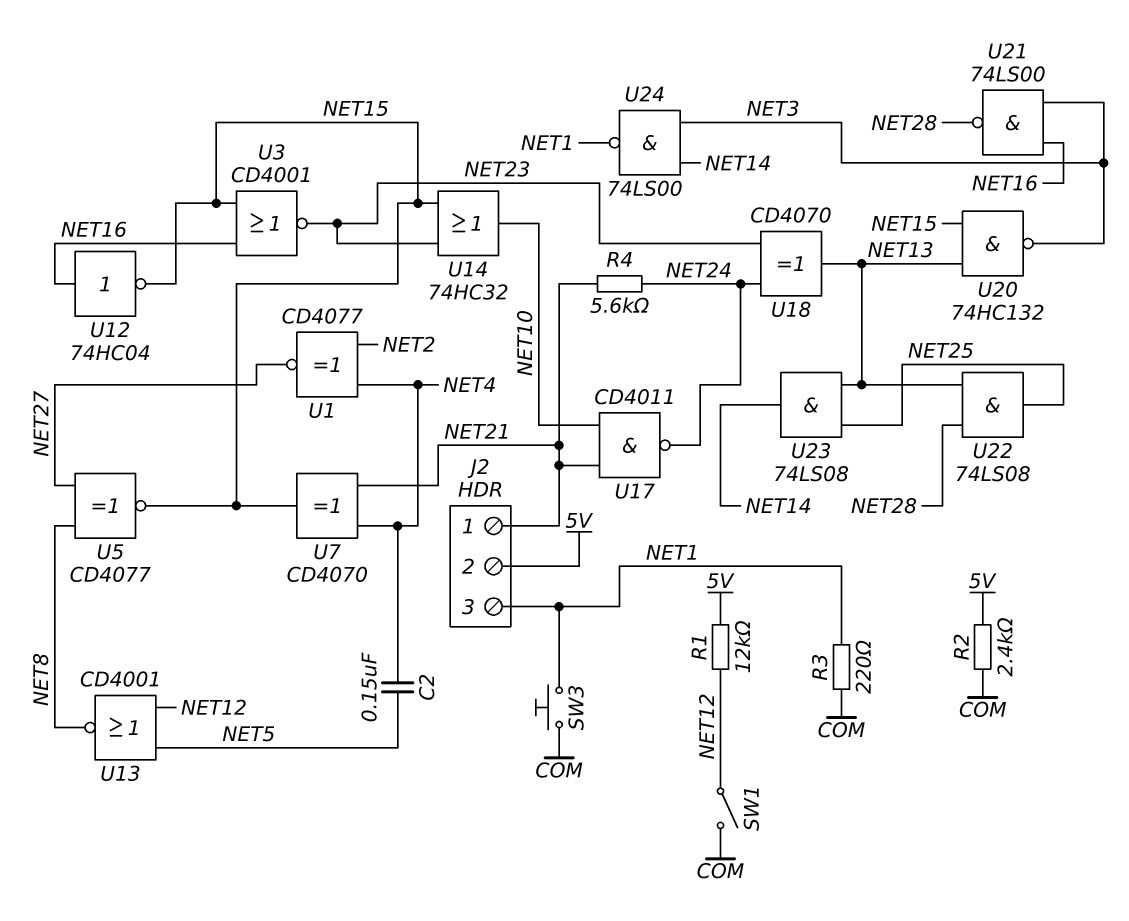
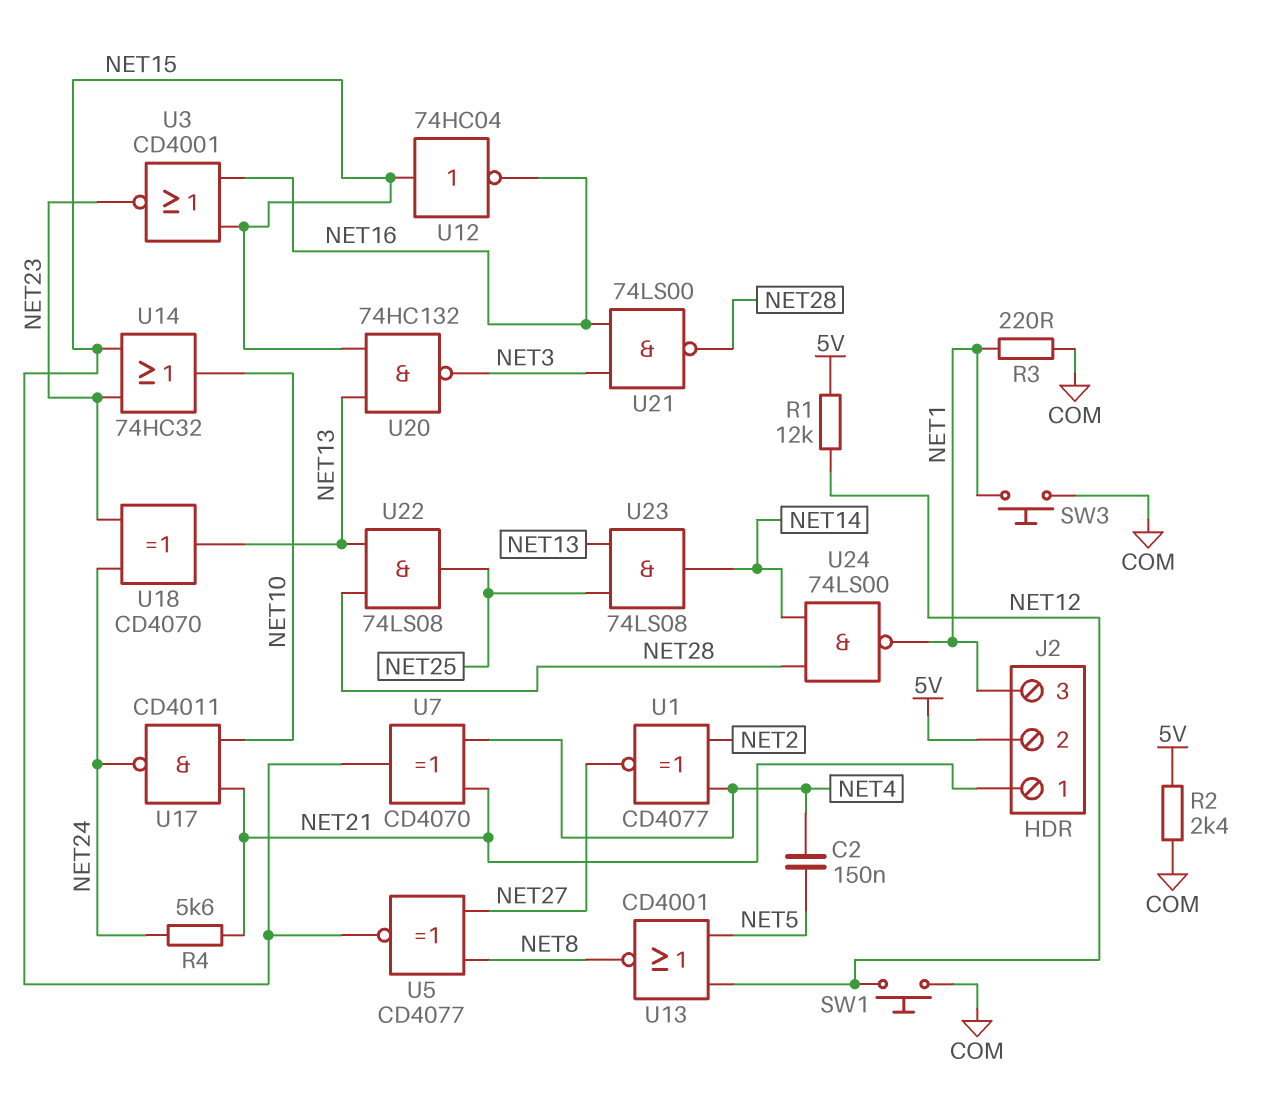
SW1: switch (COM, NET12) -> button (COM, NET12)
U12: NOT 74HC04 (in NET16, out NET15) -> NOT 74HC04 (in NET15, out NET16)
U24: NAND 74LS00 (in NET3, in NET14, out NET1) -> NAND 74LS00 (in NET14, in NET28, out NET1)

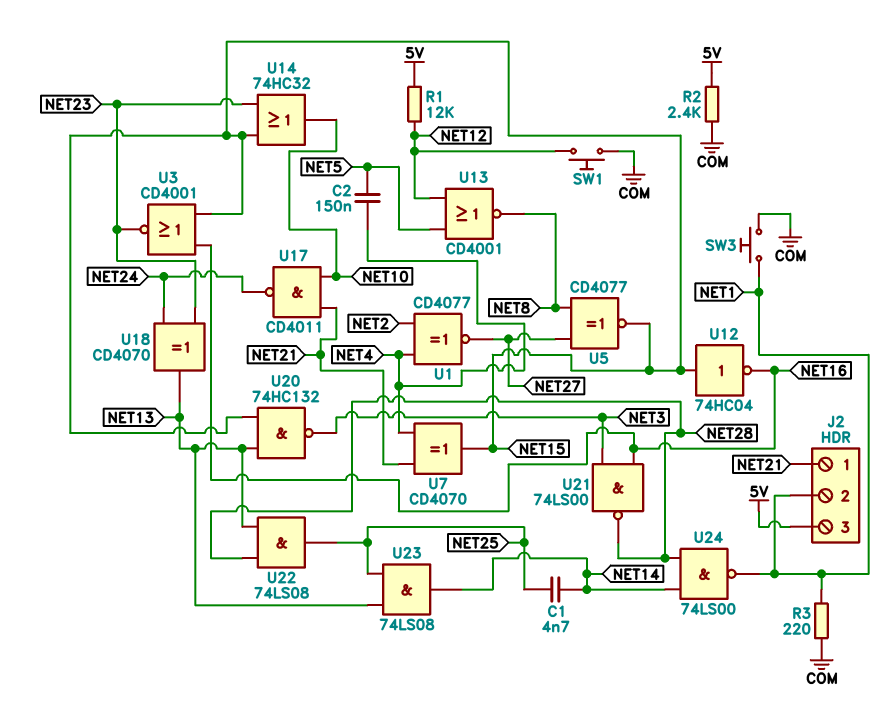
C1: none -> 4.7nF (NET14, NET25)
J2 pin 2: 5V -> NET1
J2 pin 3: NET1 -> 5V
R4: 5.6k (NET21, NET24) -> none

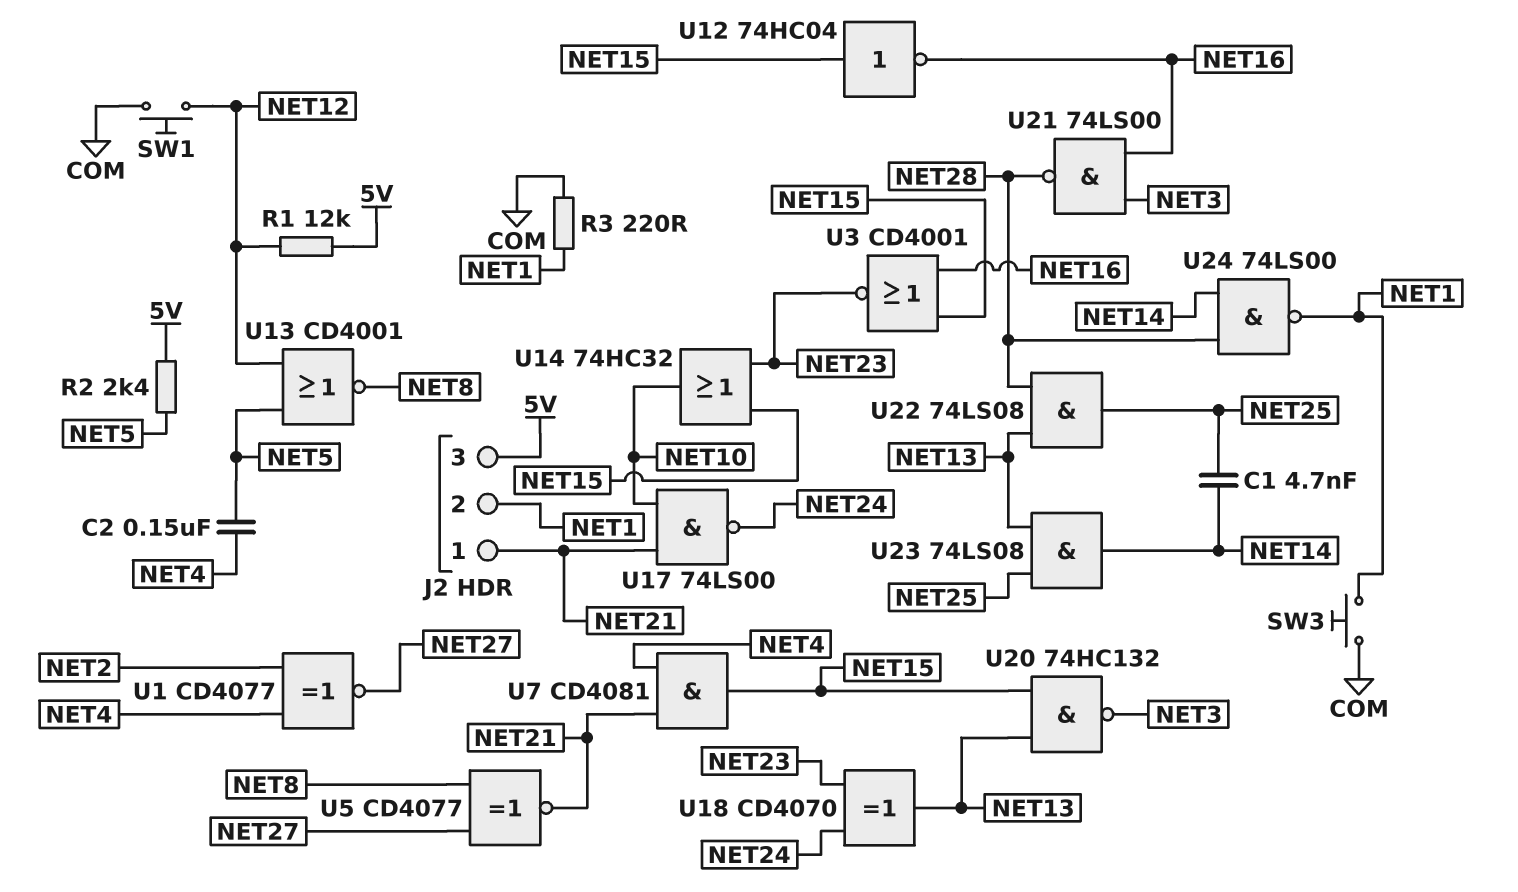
R2: 2.4k (5V, COM) -> 2.4k (5V, NET5)
U5: XNOR CD4077 (in NET8, in NET27, out NET15) -> XNOR CD4077 (in NET8, in NET27, out NET21)
U7: XOR CD4070 (in NET4, in NET21, out NET15) -> AND CD4081 (in NET4, in NET21, out NET15)
U17: NAND CD4011 (in NET10, in NET21, out NET24) -> NAND 74LS00 (in NET10, in NET21, out NET24)

